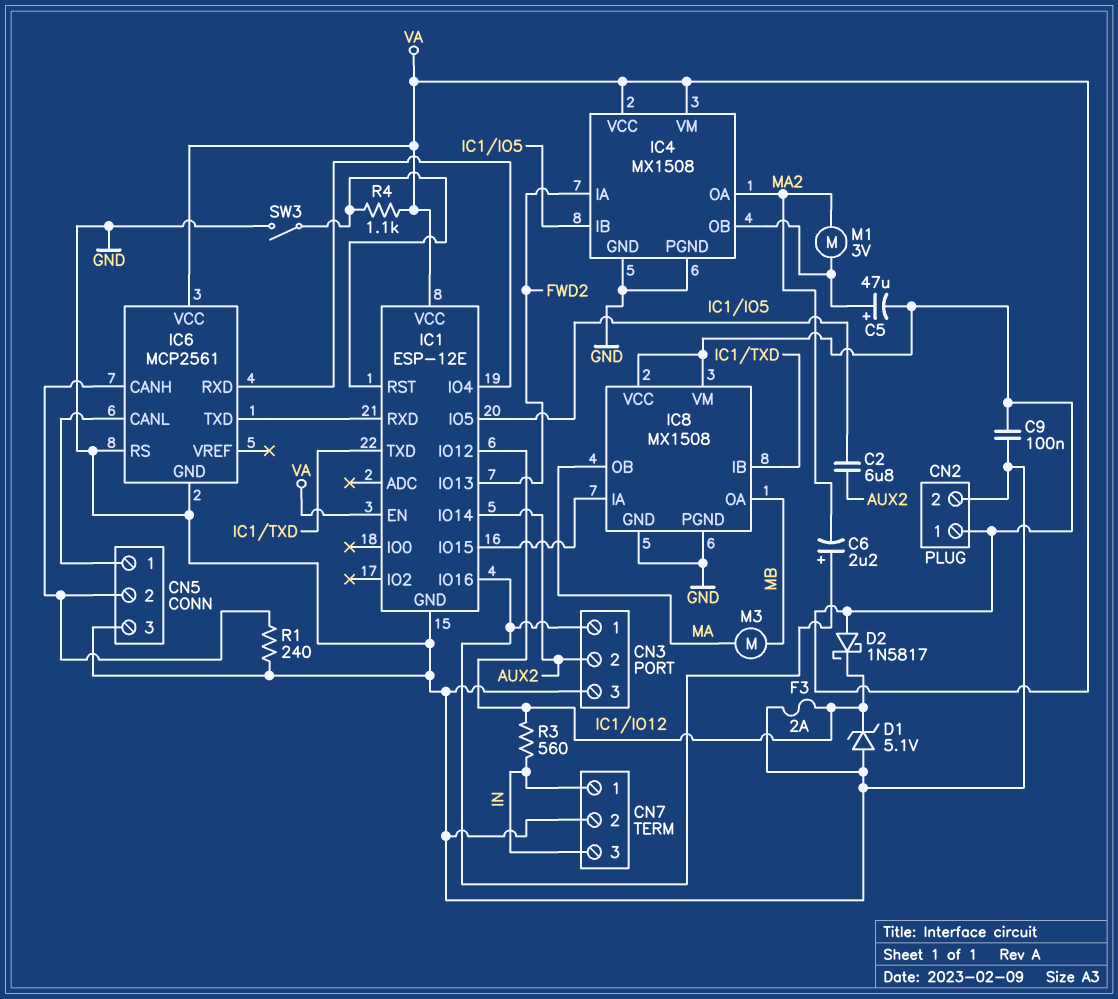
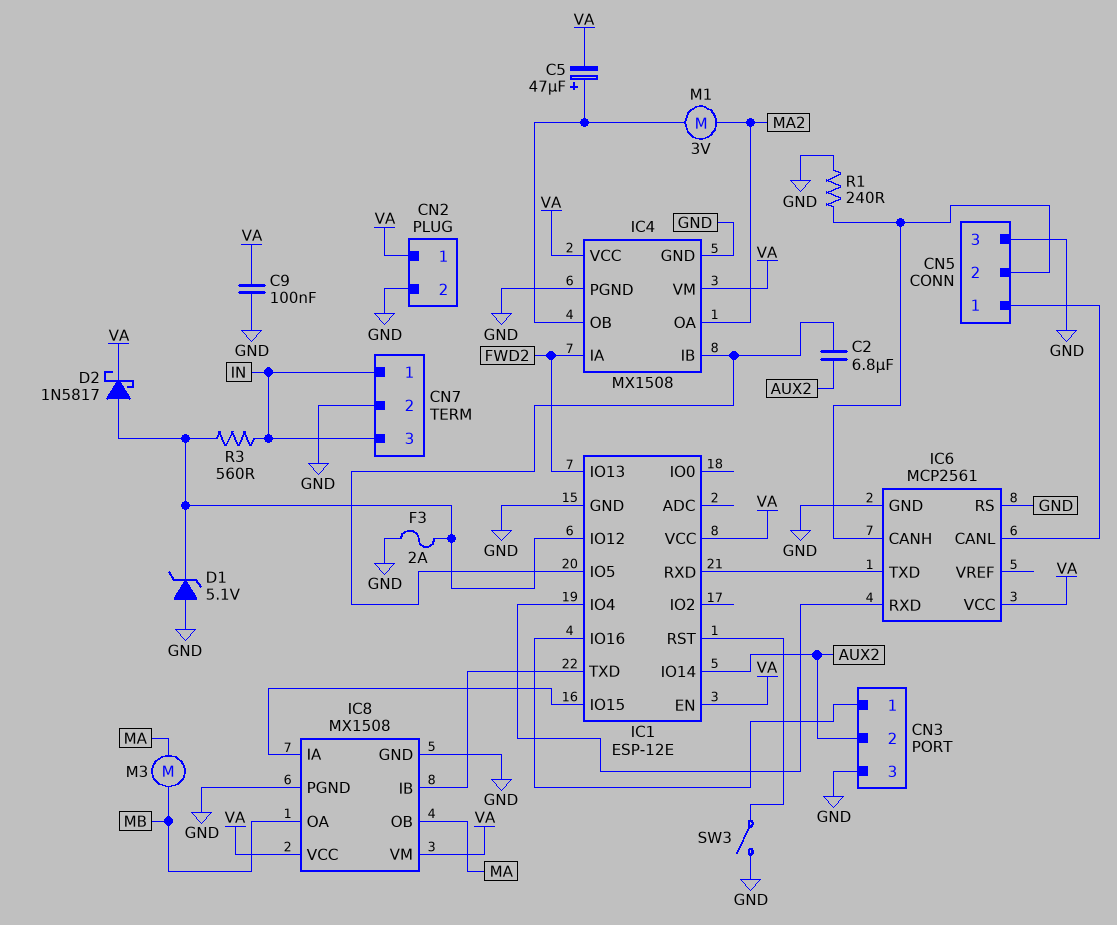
C6: 2.2uF (plus CN3/1, minus MA2) -> none
D2: schottky 1N5817 (A VA, K IC1/IO12) -> schottky 1N5817 (A IC1/IO12, K VA)
R4: 1.1k (IC1/RST, VA) -> none

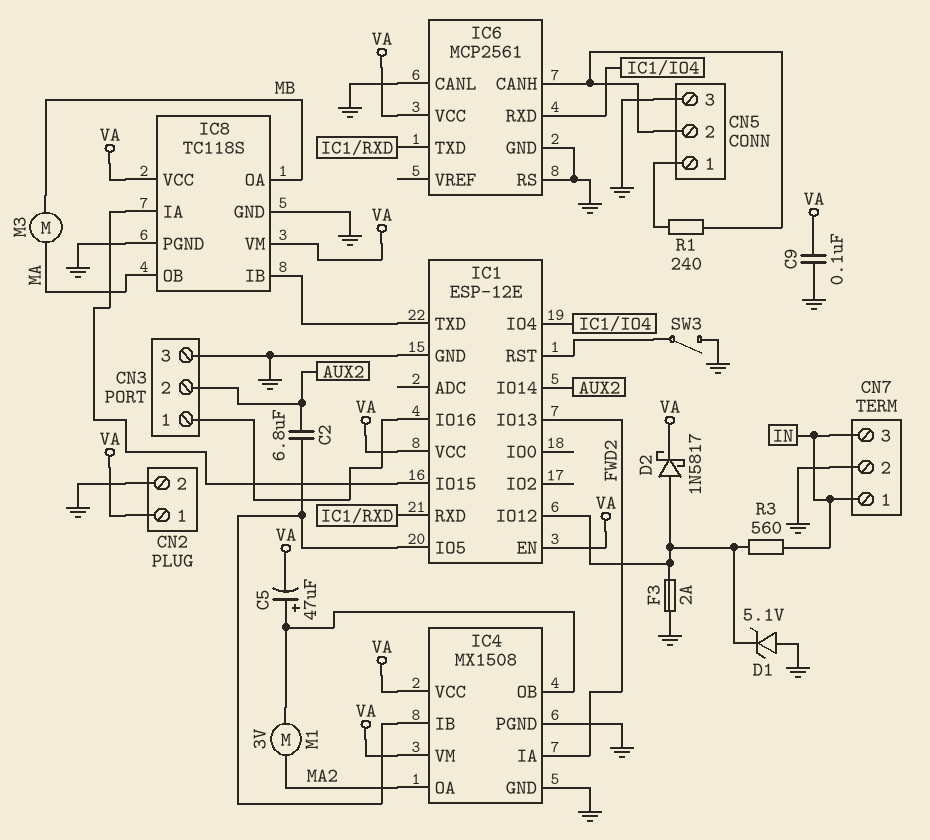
IC6 pin CANL: CN5/1 -> GND
IC8: MX1508 -> TC118S
R1: 240 (CN5/2, GND) -> 240 (CN5/1, CN5/2)

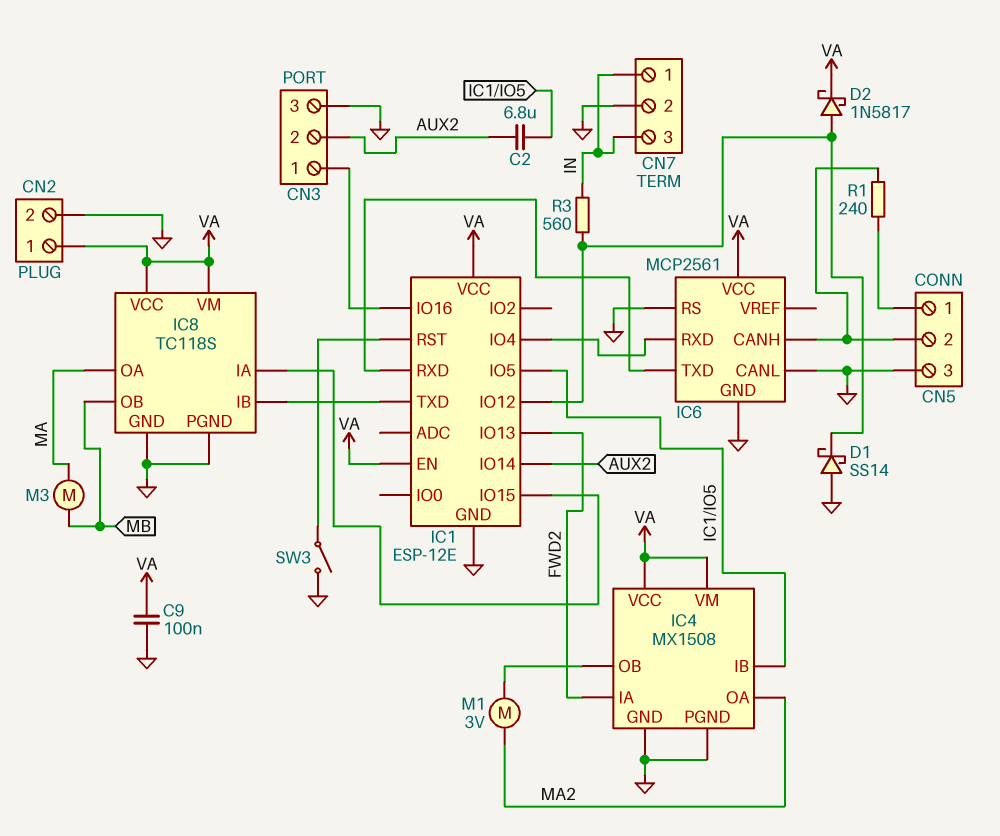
C5: 47uF (plus IC4/OB, minus VA) -> none
D1: zener 5.1V (A GND, K IC1/IO12) -> schottky SS14 (A GND, K IC1/IO12)
F3: 2A (GND, IC1/IO12) -> none
IC8 pin OA: MB -> MA
IC8 pin OB: MA -> MB

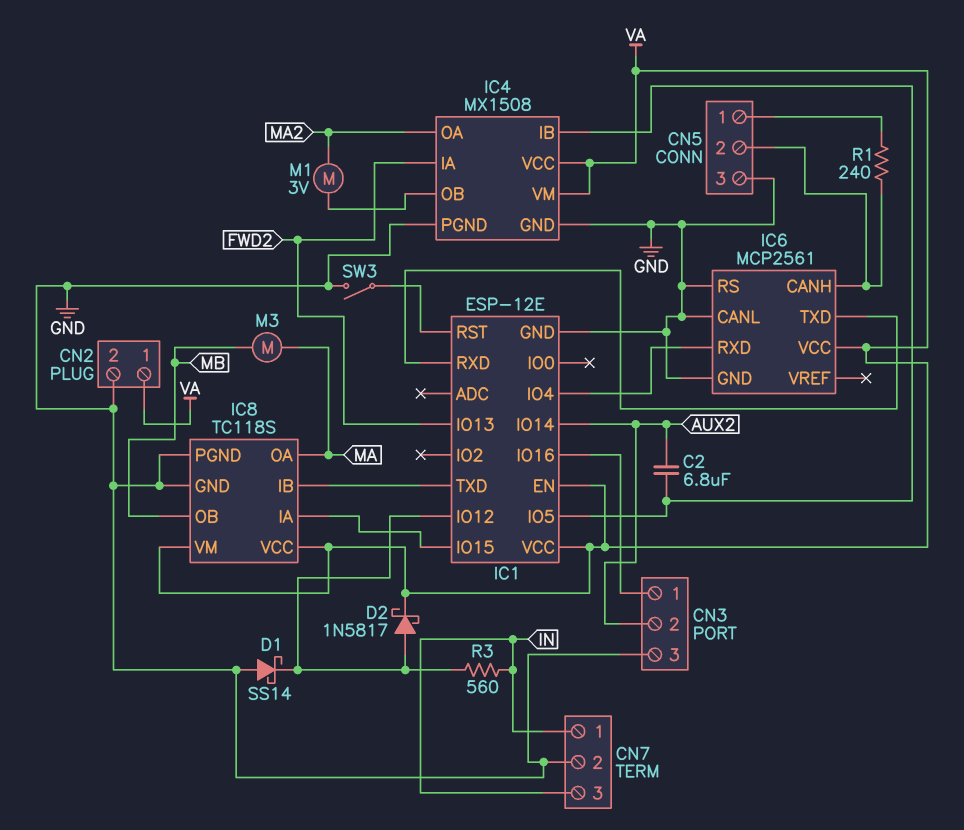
C9: 100nF (GND, VA) -> none

